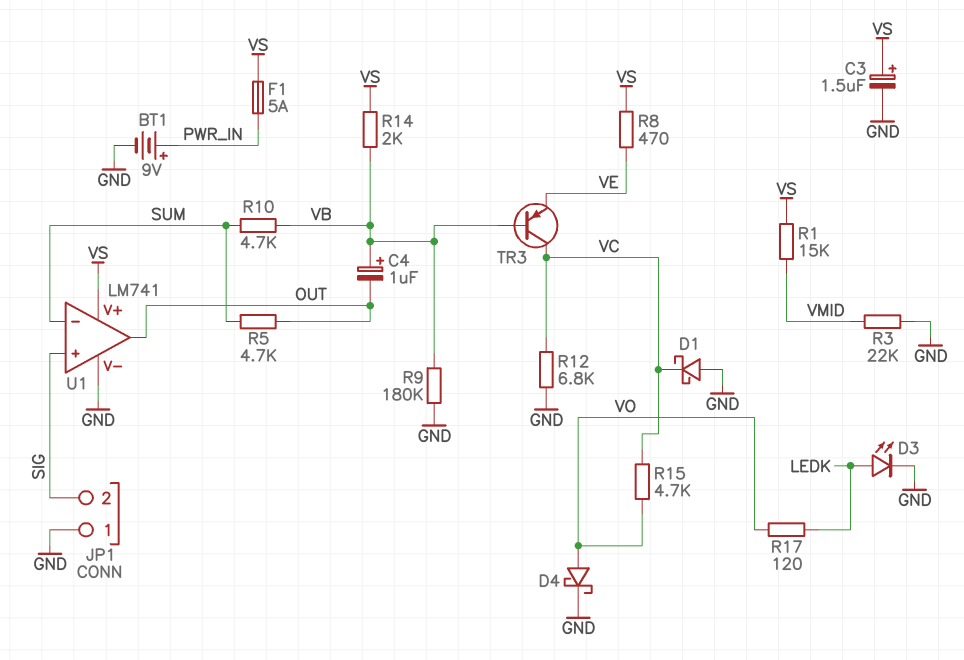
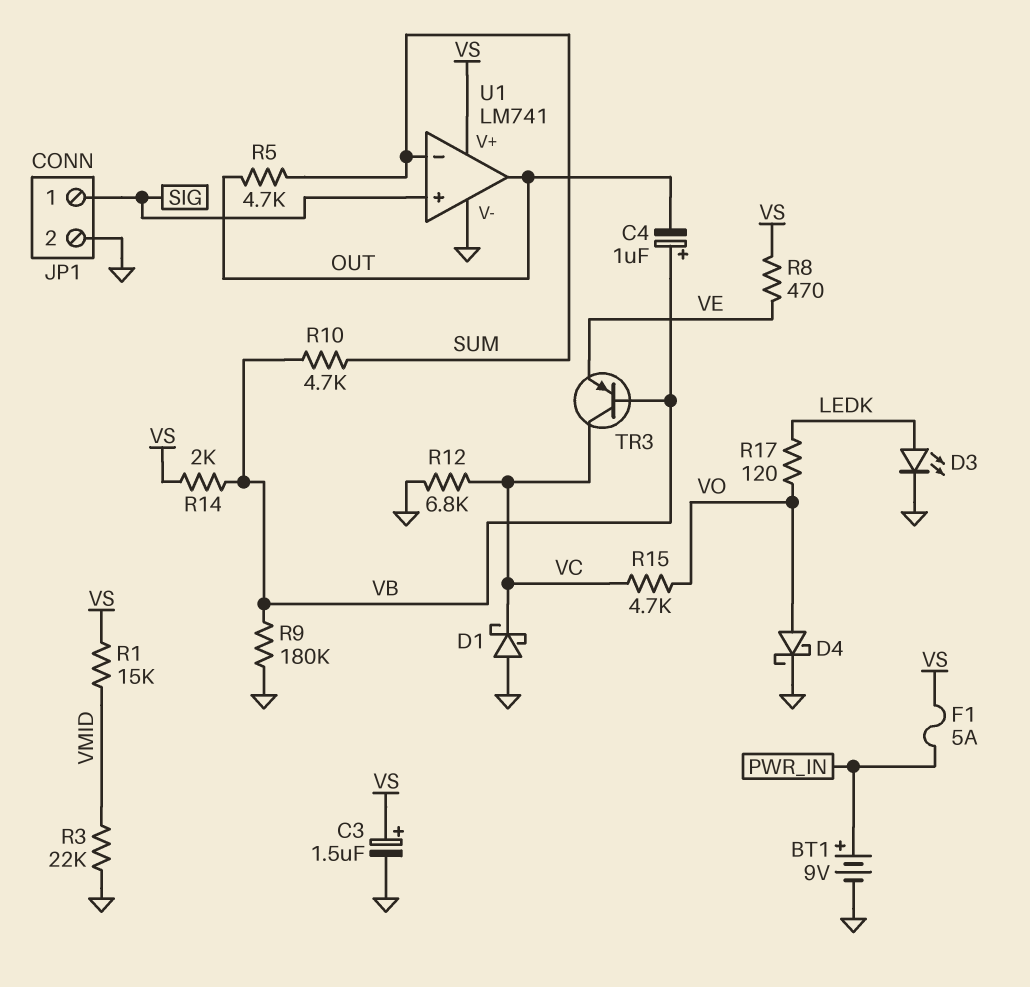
JP1 pin 1: GND -> SIG
JP1 pin 2: SIG -> GND

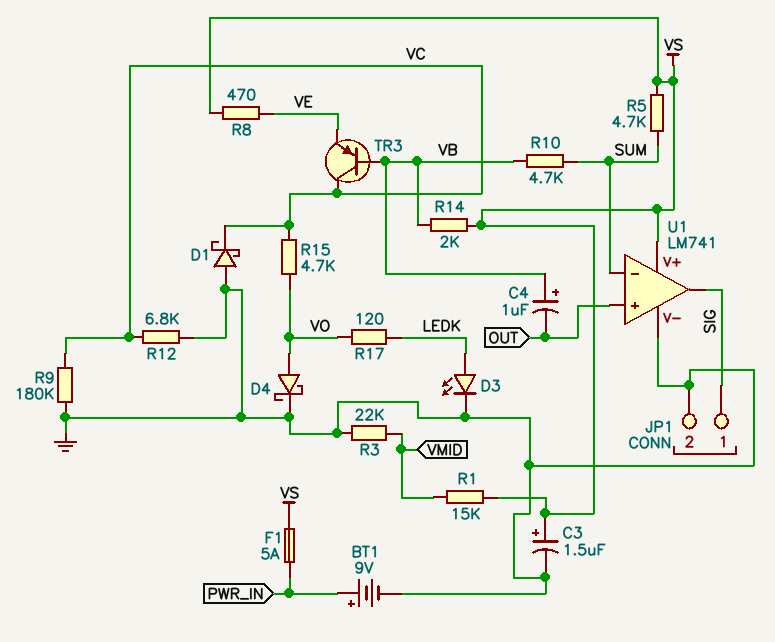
R5: 4.7k (OUT, SUM) -> 4.7k (SUM, VS)
R9: 180k (GND, VB) -> 180k (GND, VC)
U1 pin in+: SIG -> OUT
U1 pin out: OUT -> SIG

